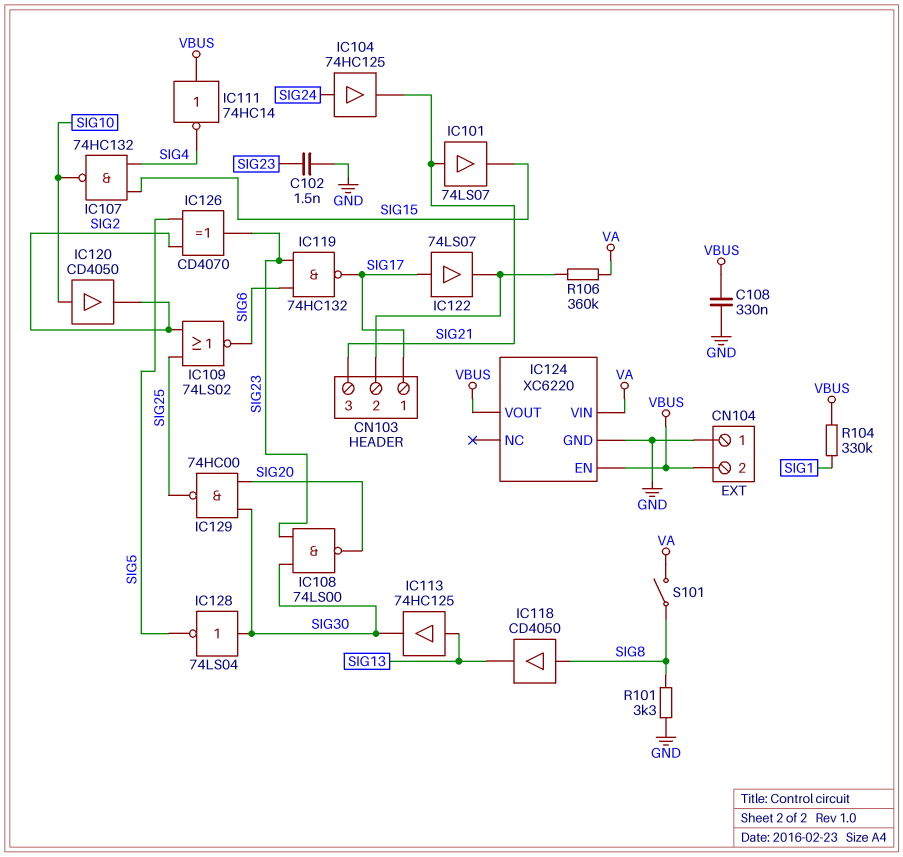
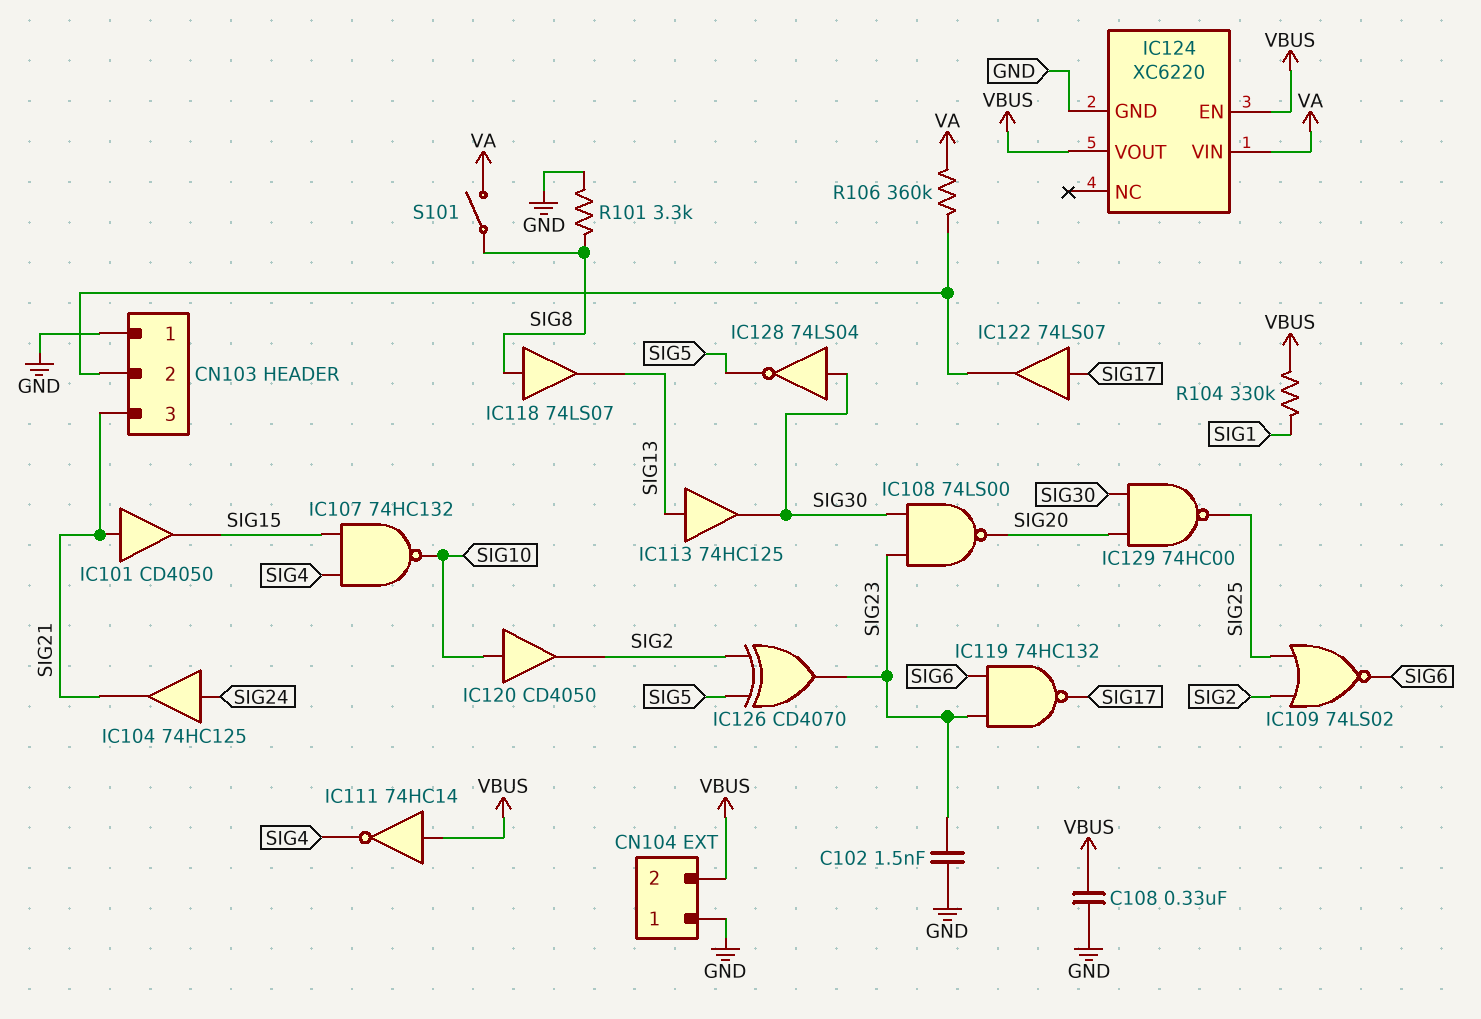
CN103 pin 1: SIG17 -> GND
IC101: buffer 74LS07 (in SIG21, out SIG15) -> buffer CD4050 (in SIG21, out SIG15)
IC118: buffer CD4050 (in SIG8, out SIG13) -> buffer 74LS07 (in SIG8, out SIG13)

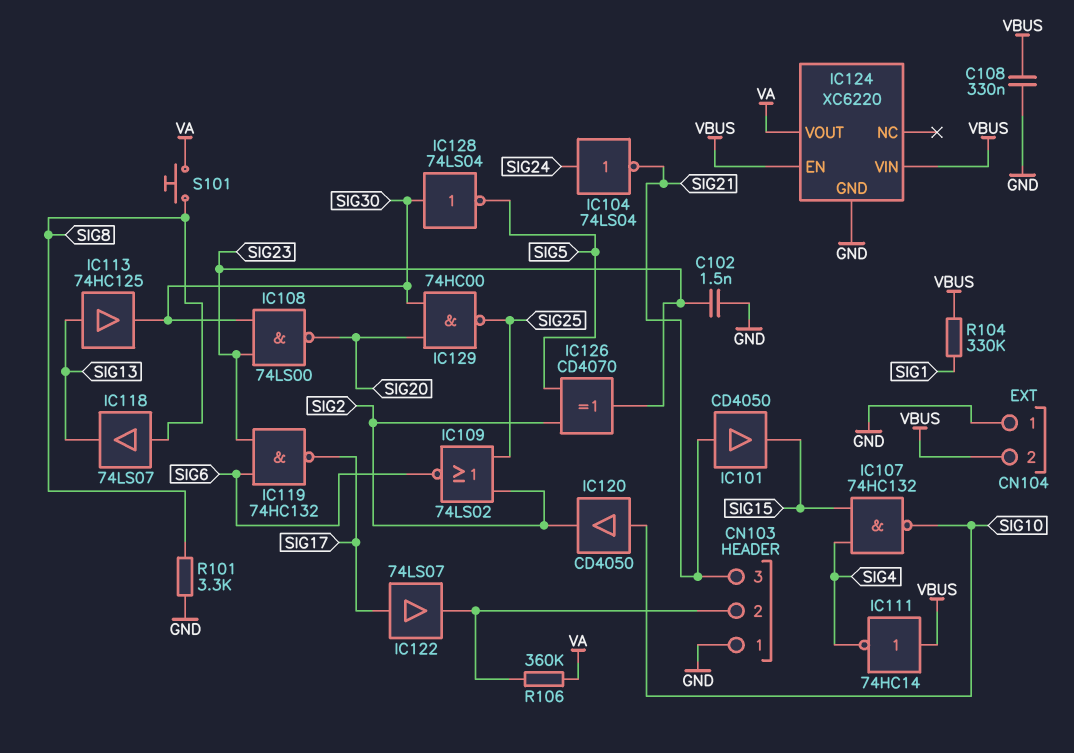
IC104: buffer 74HC125 (in SIG24, out SIG21) -> NOT 74LS04 (in SIG24, out SIG21)
IC124 pin VIN: VA -> VBUS
IC124 pin VOUT: VBUS -> VA
S101: switch (SIG8, VA) -> button (SIG8, VA)

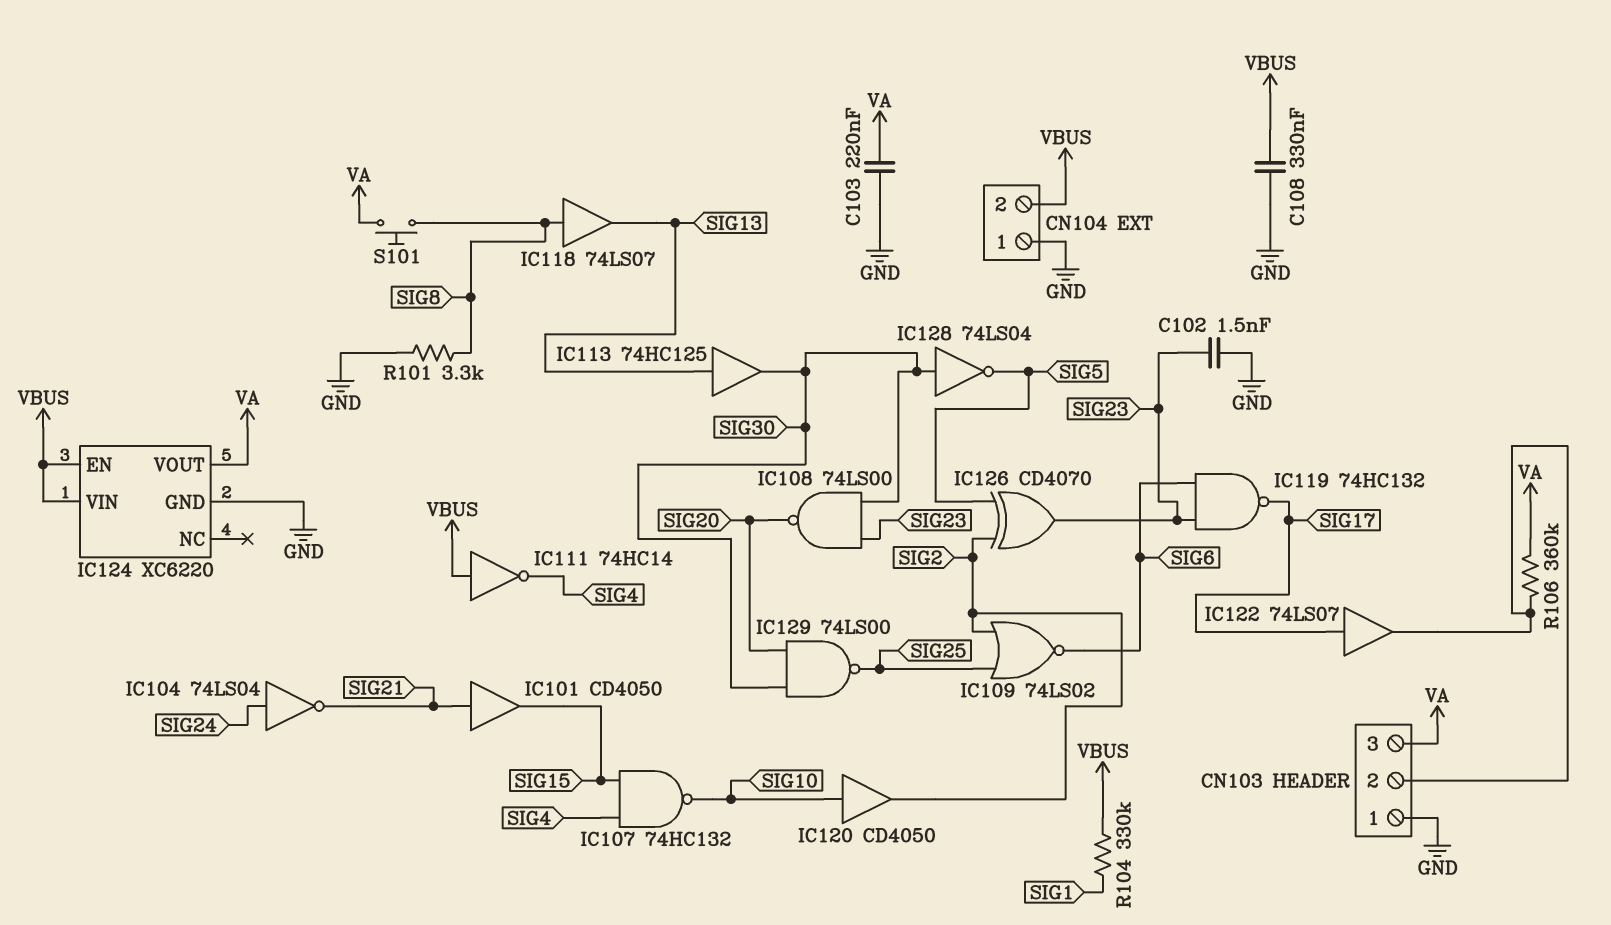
C103: none -> 220nF (GND, VA)
CN103 pin 3: SIG21 -> VA
IC129: NAND 74HC00 (in SIG20, in SIG30, out SIG25) -> NAND 74LS00 (in SIG20, in SIG30, out SIG25)

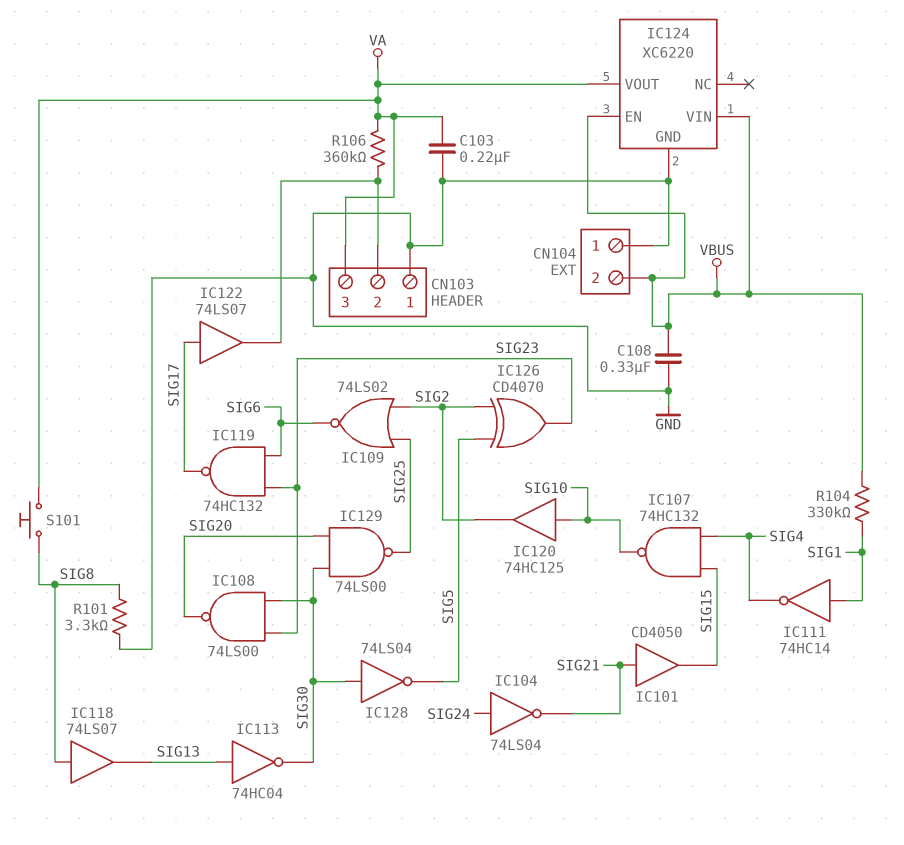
C102: 1.5nF (GND, SIG23) -> none
IC111: NOT 74HC14 (in VBUS, out SIG4) -> NOT 74HC14 (in SIG1, out SIG4)
IC113: buffer 74HC125 (in SIG13, out SIG30) -> NOT 74HC04 (in SIG13, out SIG30)
IC120: buffer CD4050 (in SIG10, out SIG2) -> buffer 74HC125 (in SIG10, out SIG2)

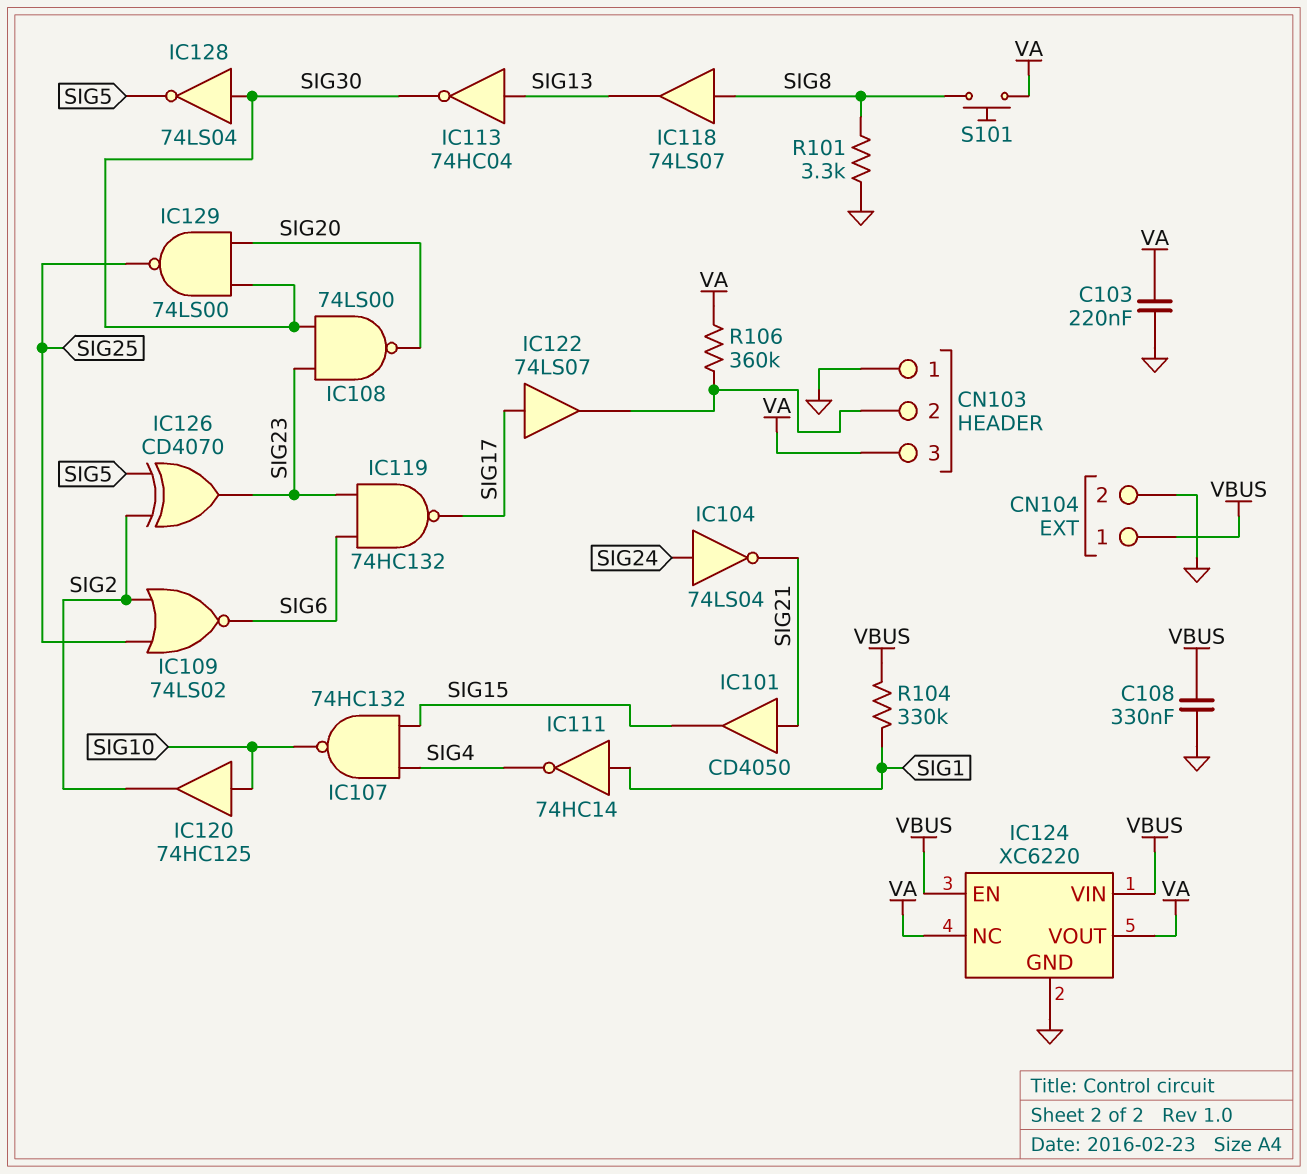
CN104 pin 1: GND -> VBUS
CN104 pin 2: VBUS -> GND
IC124 pin NC: none -> VA

